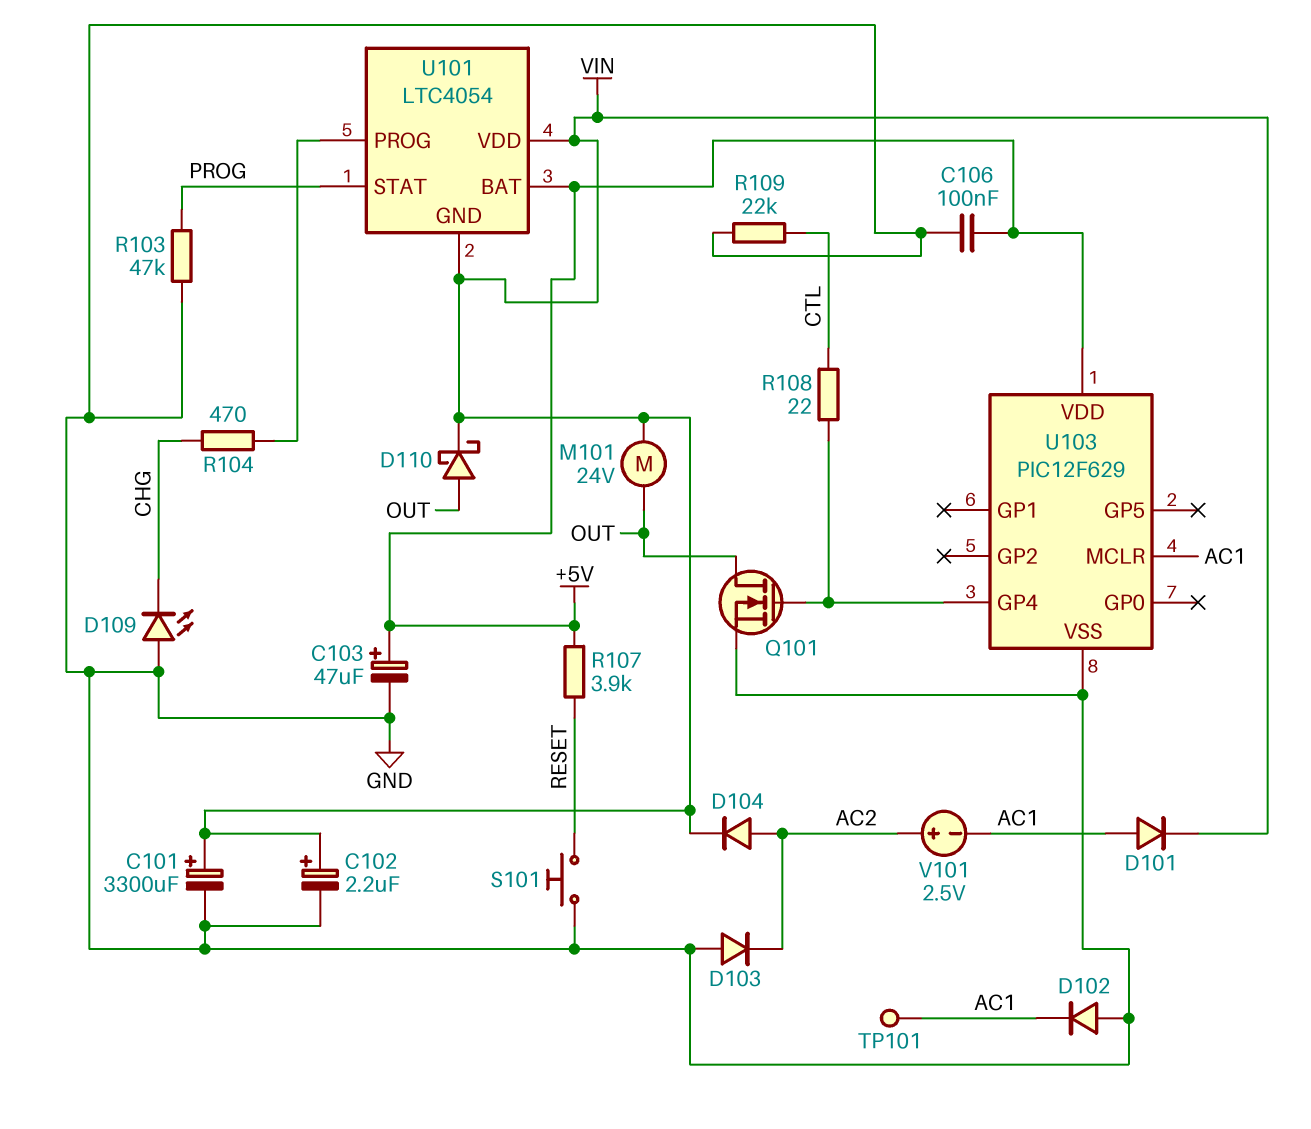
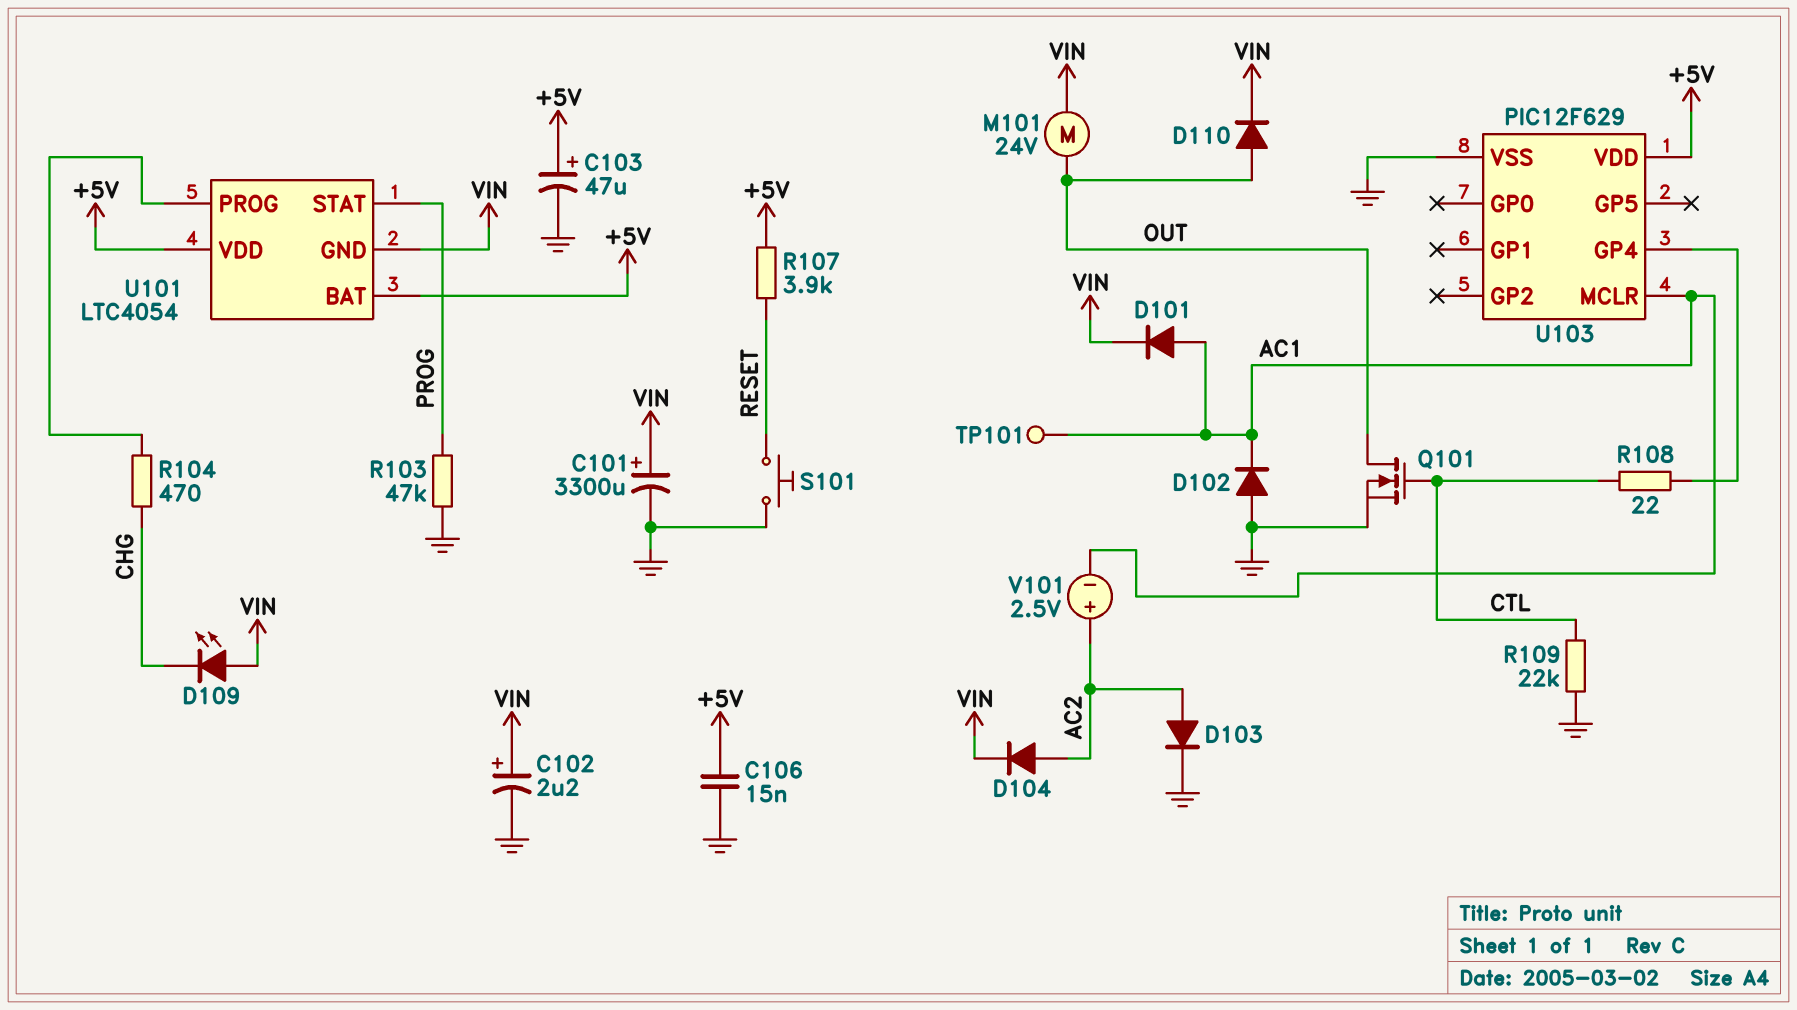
C106: 100nF (+5V, GND) -> 15nF (+5V, GND)
D103: diode (A GND, K AC2) -> diode (A AC2, K GND)
D109: LED (A GND, K CHG) -> LED (A VIN, K CHG)
D110: schottky (A OUT, K VIN) -> diode (A OUT, K VIN)
Q101: NMOS (G U103/GP4, D OUT, S GND) -> NMOS (G CTL, D OUT, S GND)
U101 pin VDD: VIN -> +5V

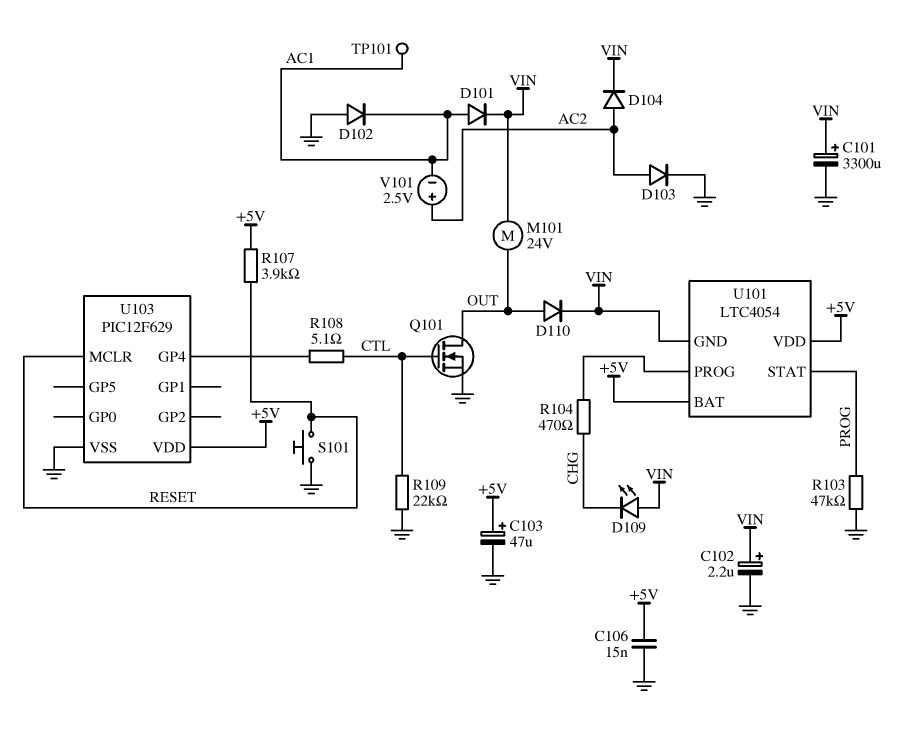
R108: 22 (CTL, U103/GP4) -> 5.1 (CTL, U103/GP4)
U103 pin MCLR: AC1 -> RESET

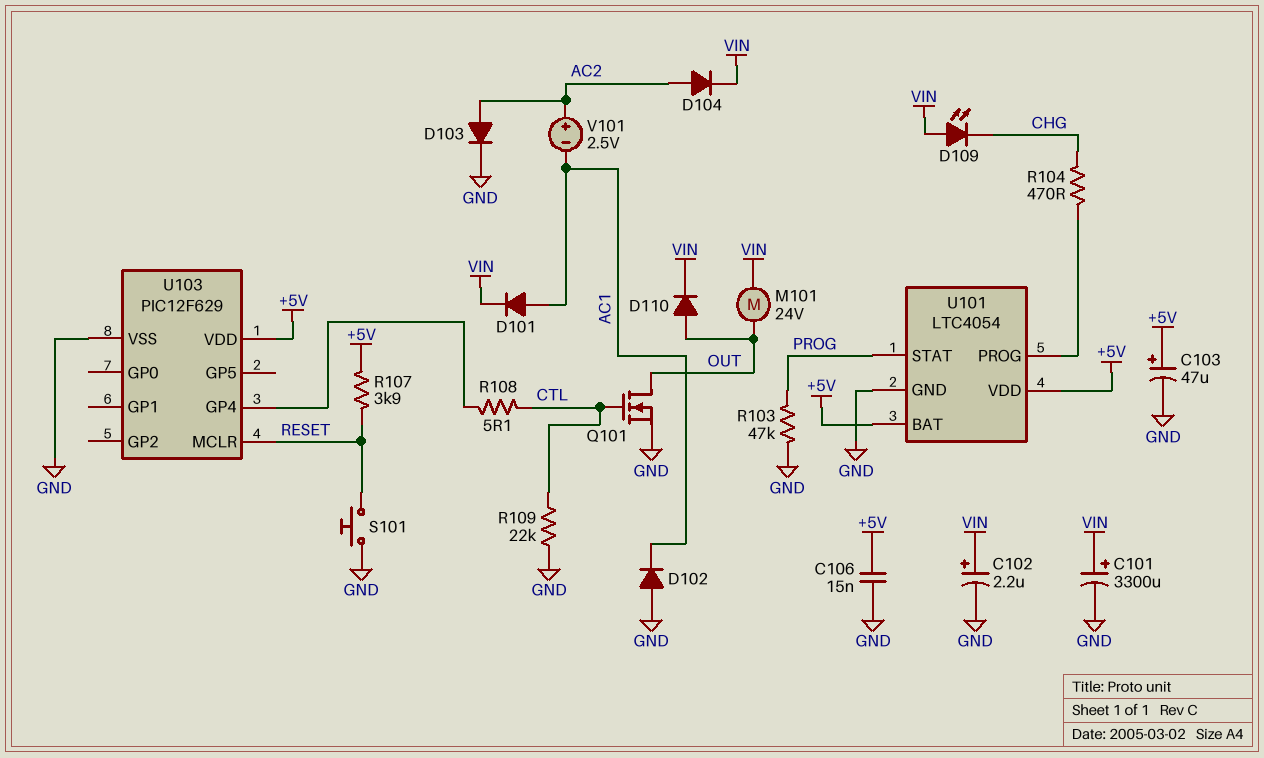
TP101: test point (AC1) -> none
U101 pin GND: VIN -> GND

